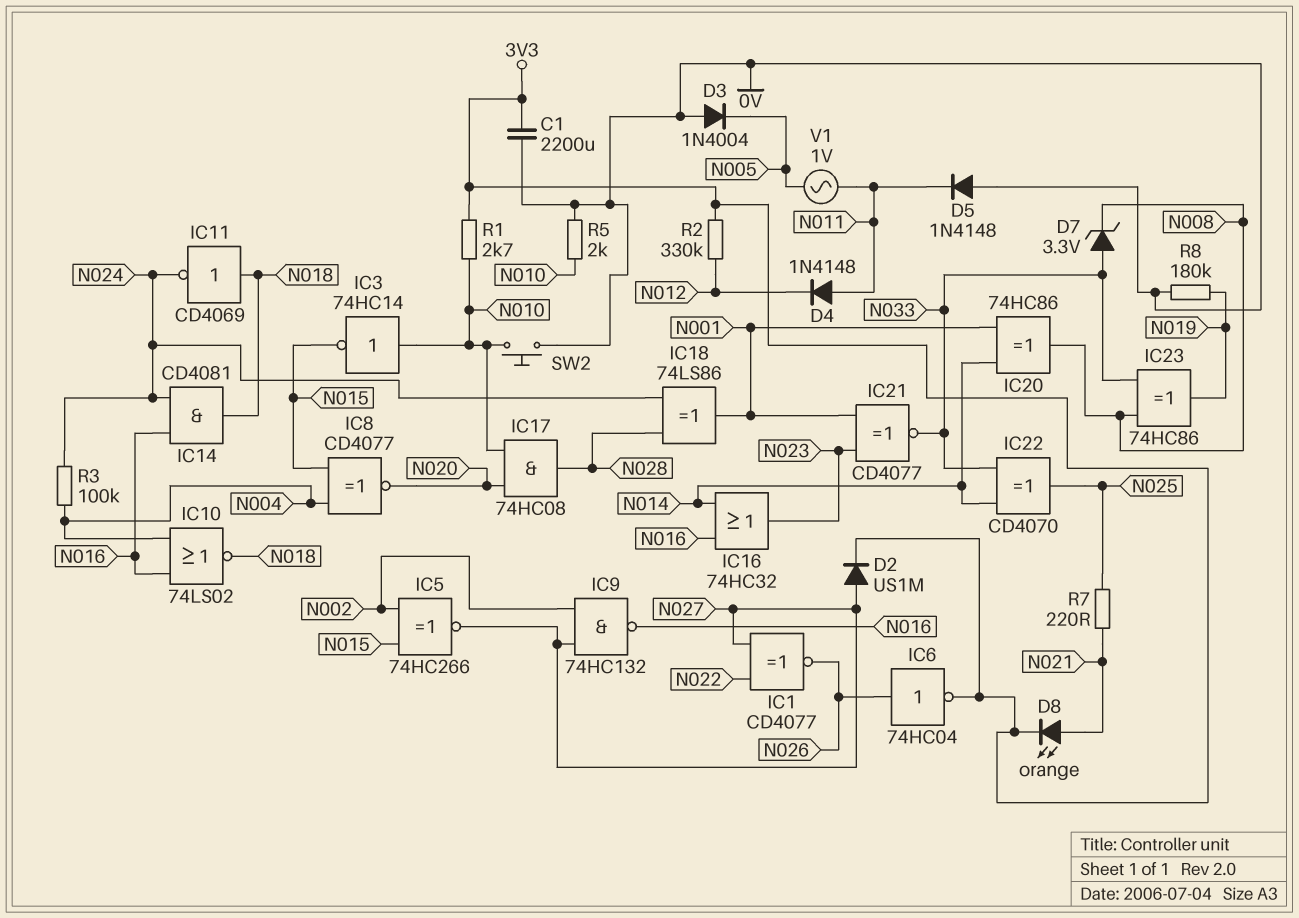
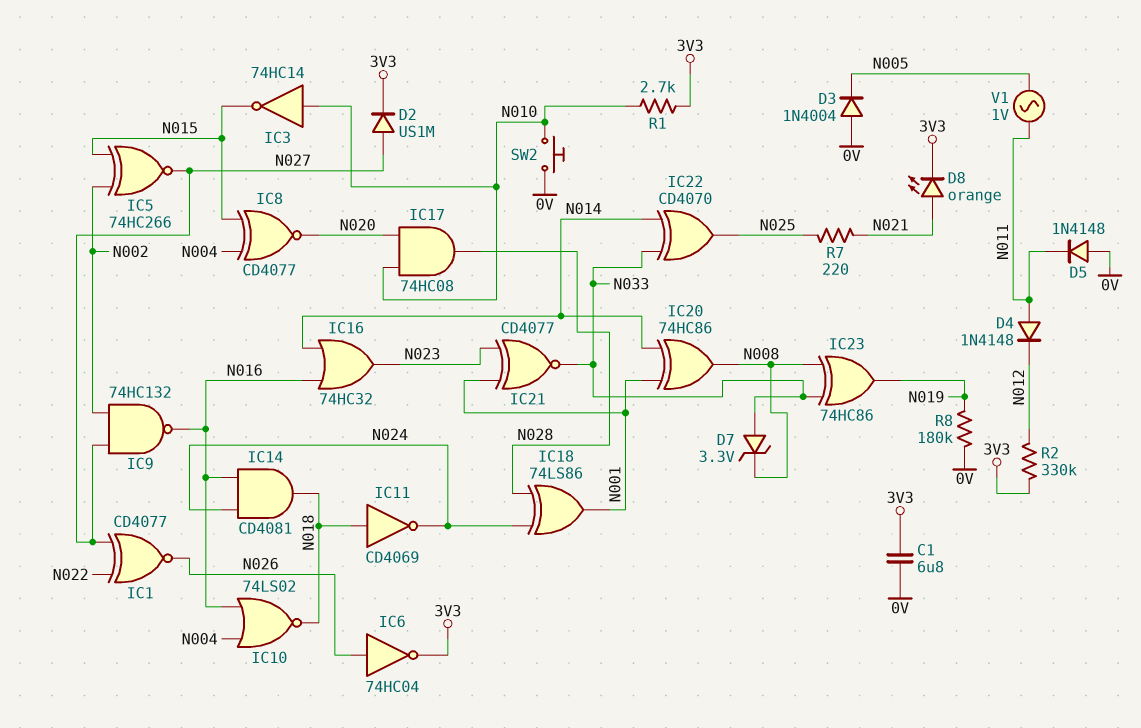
C1: 2200uF (0V, 3V3) -> 6.8uF (0V, 3V3)
R3: 100k (N004, N024) -> none
R5: 2k (0V, N010) -> none

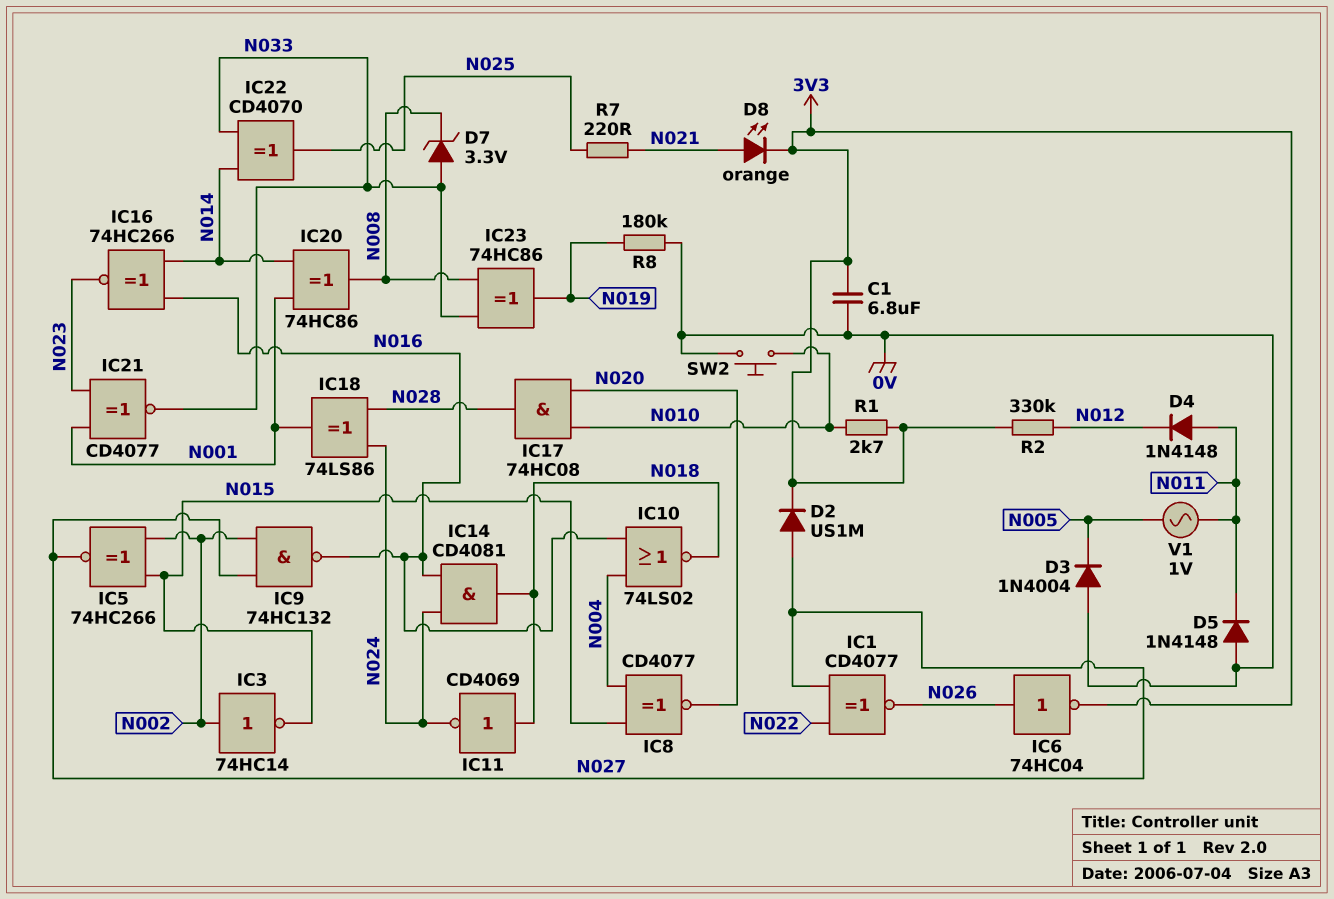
IC3: NOT 74HC14 (in N010, out N015) -> NOT 74HC14 (in N002, out N015)
IC16: OR 74HC32 (in N014, in N016, out N023) -> XNOR 74HC266 (in N014, in N016, out N023)

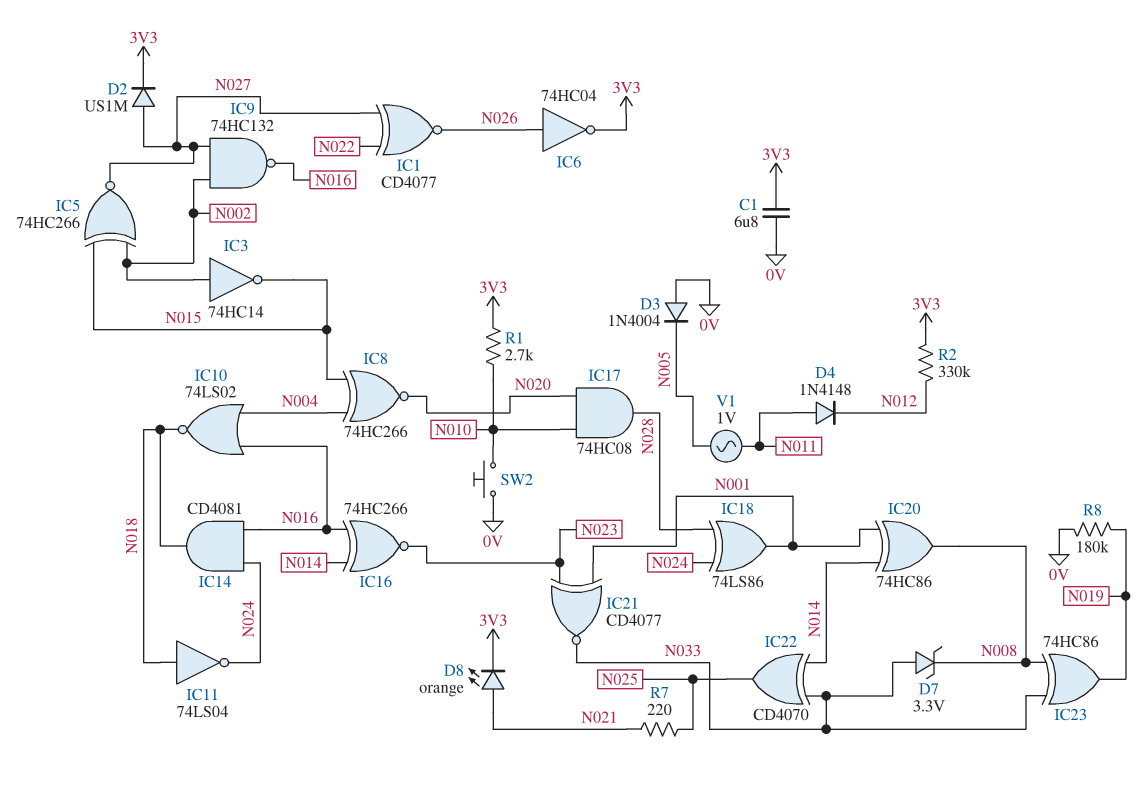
D5: diode 1N4148 (A 0V, K N011) -> none
IC8: XNOR CD4077 (in N004, in N015, out N020) -> XNOR 74HC266 (in N004, in N015, out N020)
IC11: NOT CD4069 (in N018, out N024) -> NOT 74LS04 (in N018, out N024)

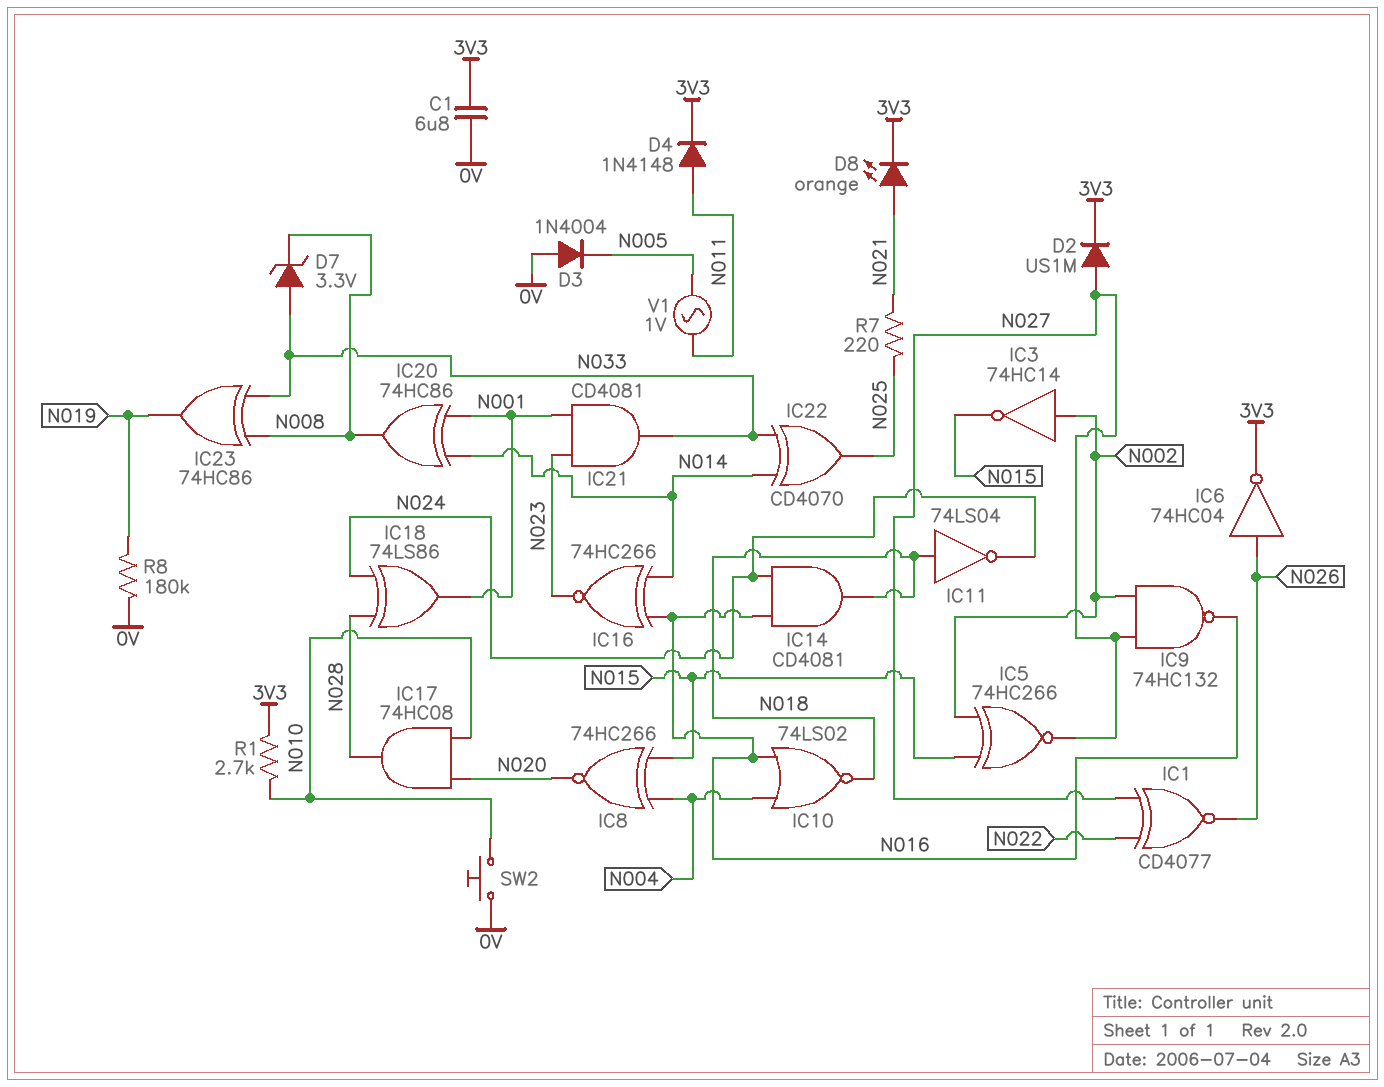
D4: diode 1N4148 (A N011, K N012) -> diode 1N4148 (A N011, K 3V3)
IC21: XNOR CD4077 (in N001, in N023, out N033) -> AND CD4081 (in N001, in N023, out N033)
R2: 330k (3V3, N012) -> none

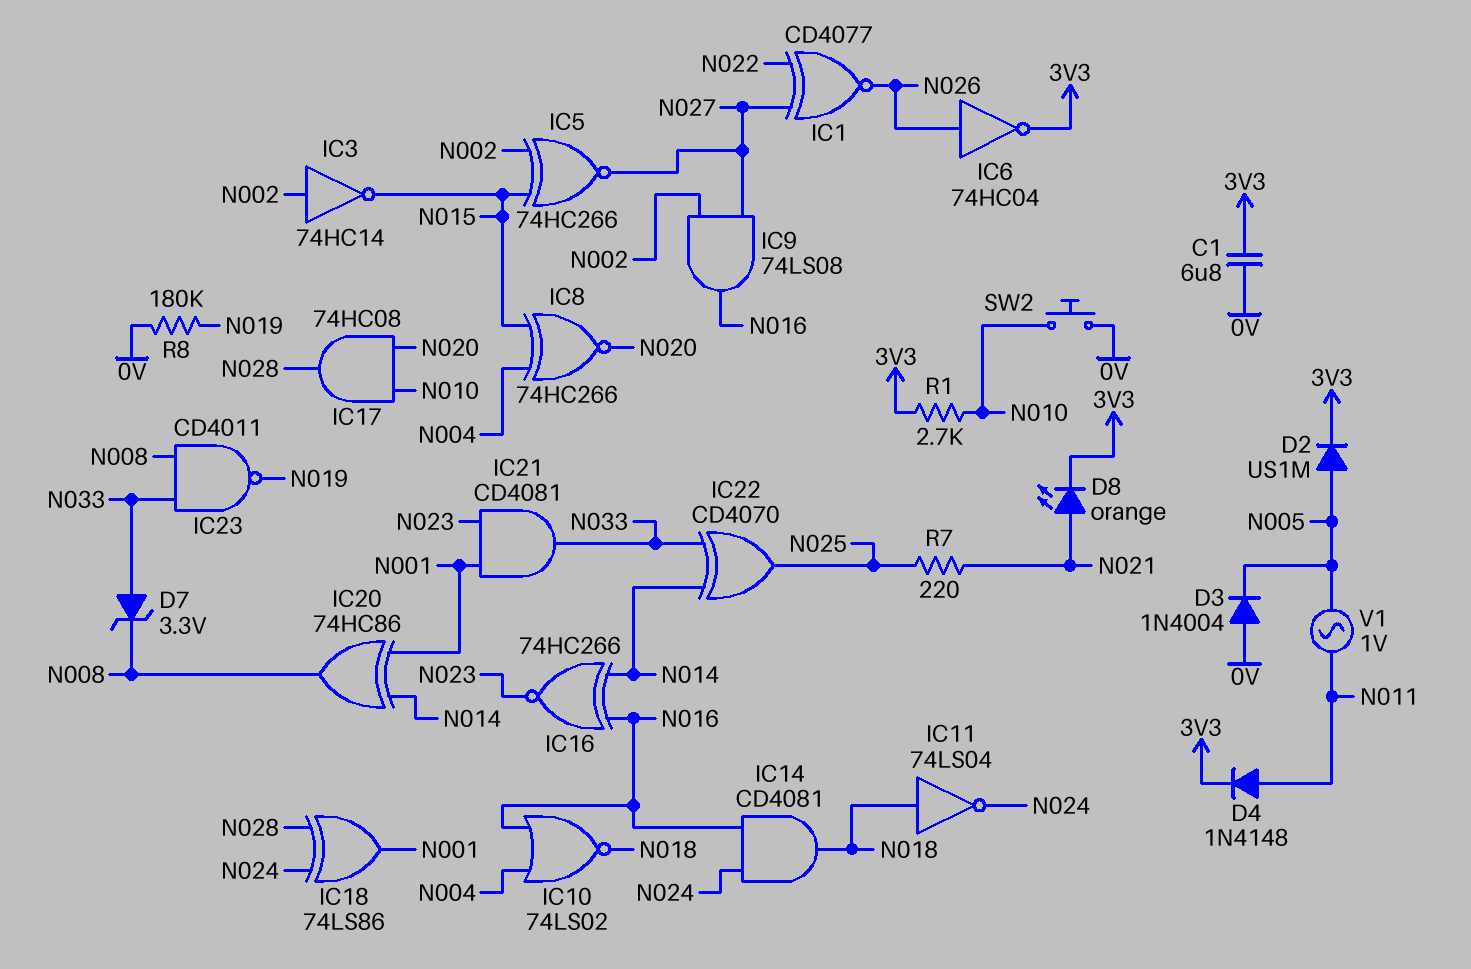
D2: diode US1M (A N027, K 3V3) -> diode US1M (A N005, K 3V3)
IC9: NAND 74HC132 (in N002, in N027, out N016) -> AND 74LS08 (in N002, in N027, out N016)
IC23: XOR 74HC86 (in N008, in N033, out N019) -> NAND CD4011 (in N008, in N033, out N019)

